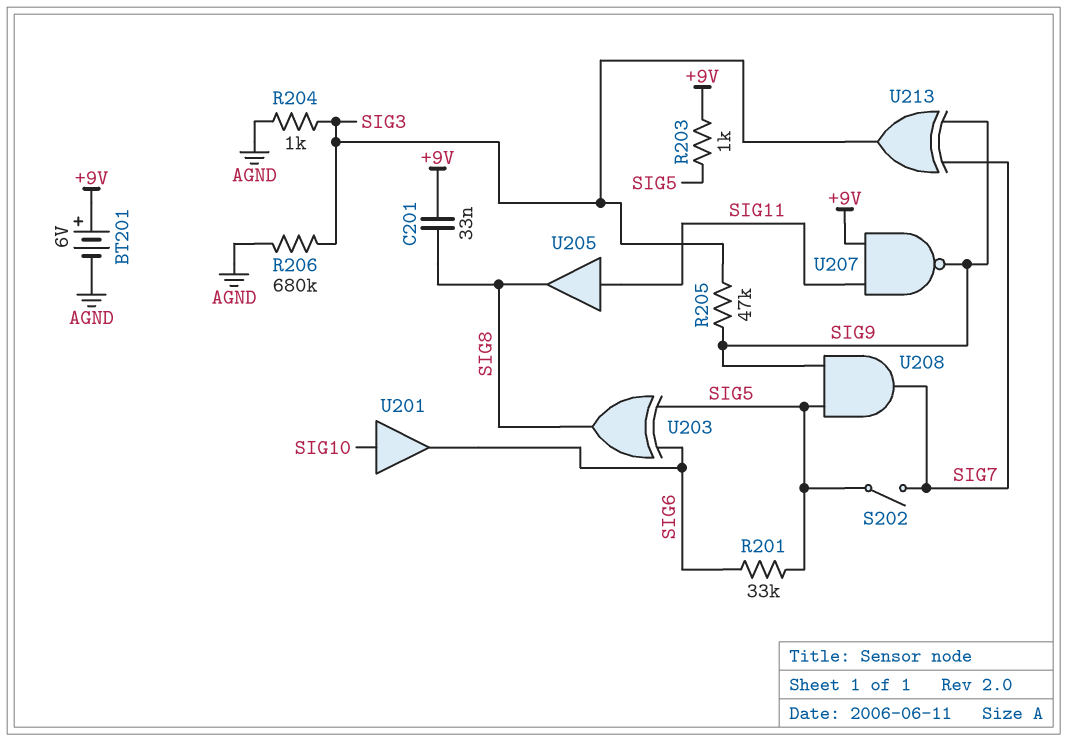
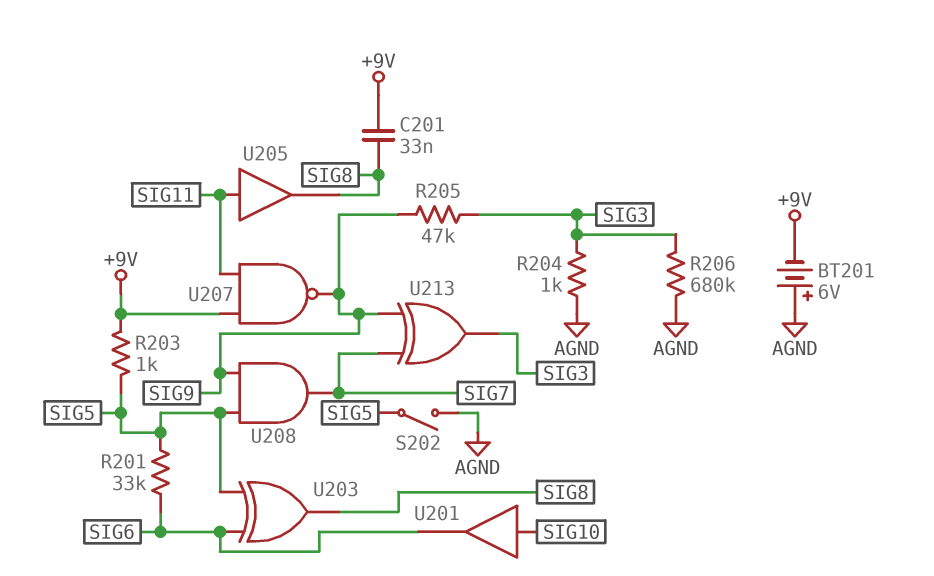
BT201: 6V (plus +9V, minus AGND) -> 6V (plus AGND, minus +9V)
S202: switch (SIG5, SIG7) -> switch (AGND, SIG5)

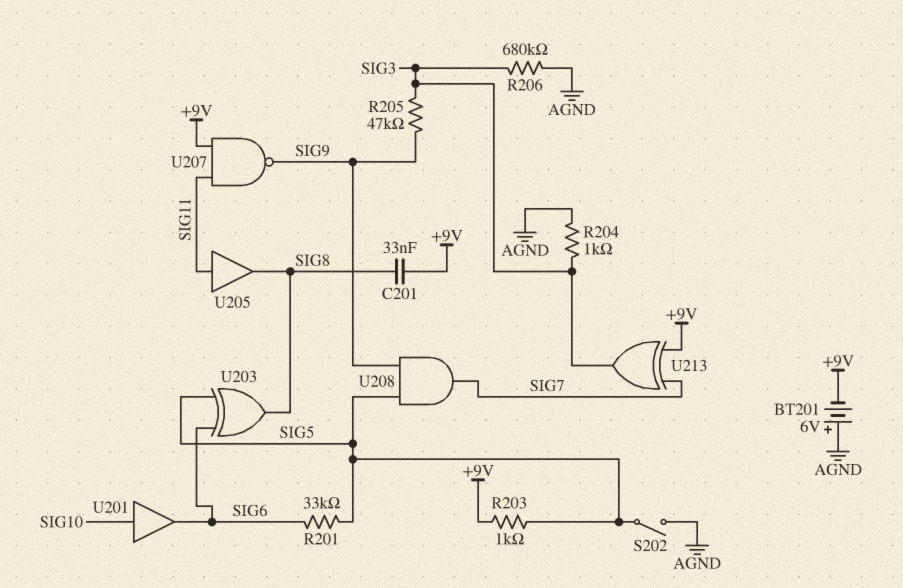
U213: XOR (in SIG7, in SIG9, out SIG3) -> XOR (in +9V, in SIG7, out SIG3)

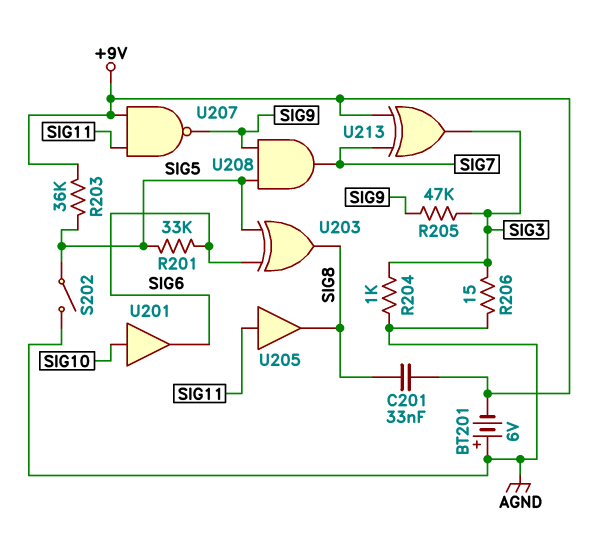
R203: 1k (+9V, SIG5) -> 36k (+9V, SIG5)
R206: 680k (AGND, SIG3) -> 15 (AGND, SIG3)

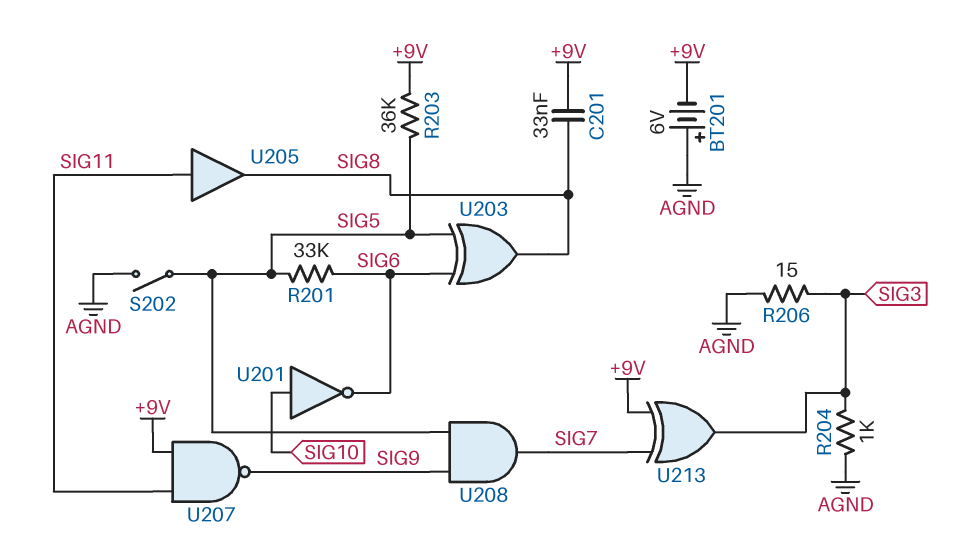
R205: 47k (SIG3, SIG9) -> none
U201: buffer (in SIG10, out SIG6) -> NOT (in SIG10, out SIG6)

